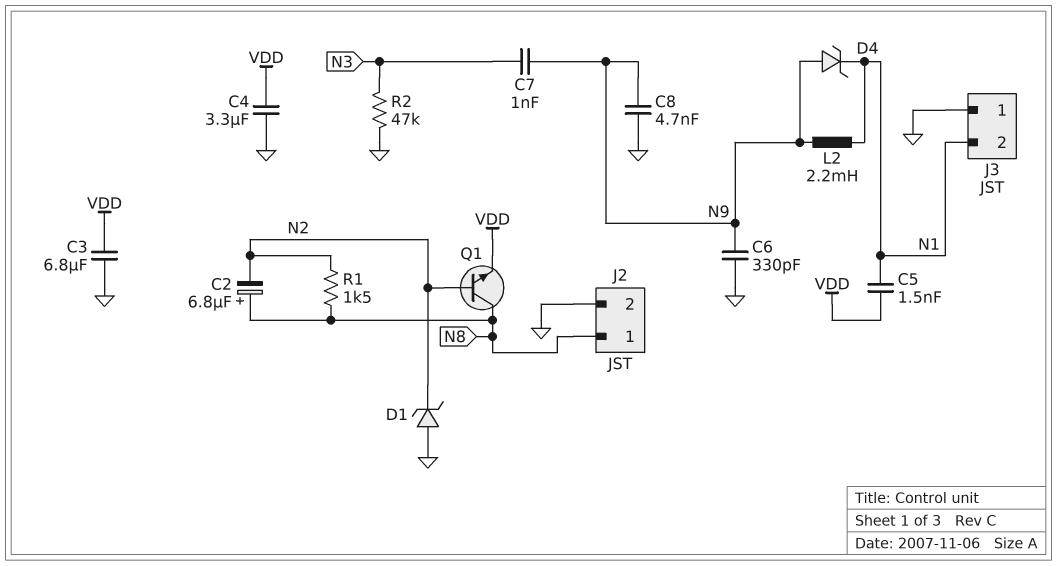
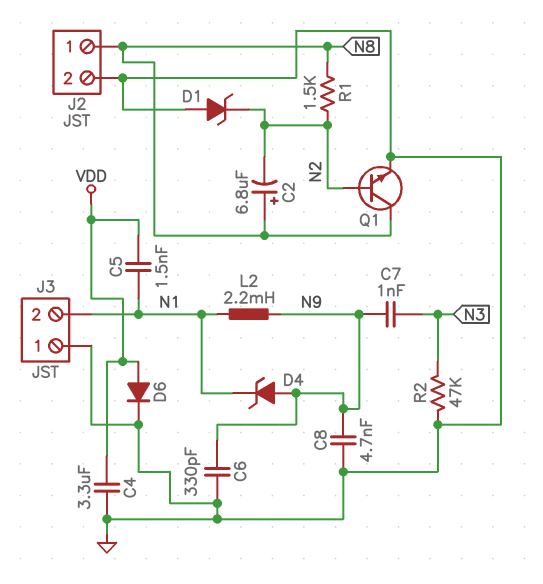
C3: 6.8uF (GND, VDD) -> none
D6: none -> diode (A VDD, K GND)
Q1: NPN (B N2, C N8, E VDD) -> NPN (B N2, C N8, E GND)

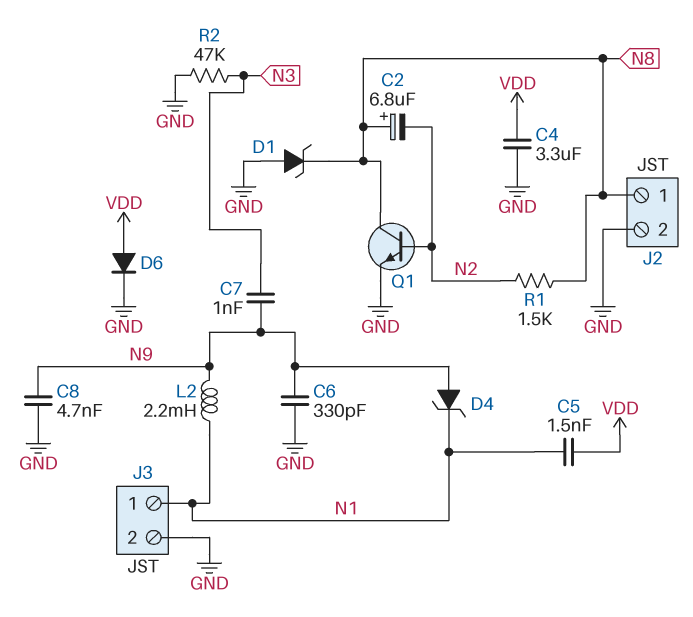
D1: zener (A GND, K N2) -> zener (A GND, K N8)
J3 pin 1: GND -> N1
J3 pin 2: N1 -> GND

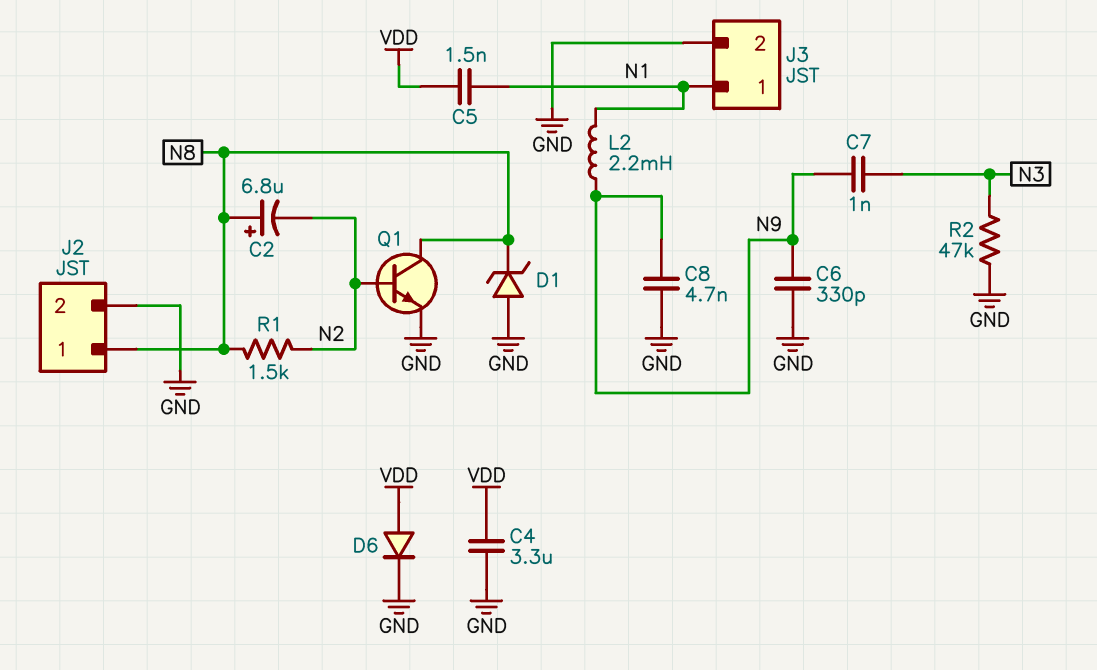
D4: zener (A N9, K N1) -> none

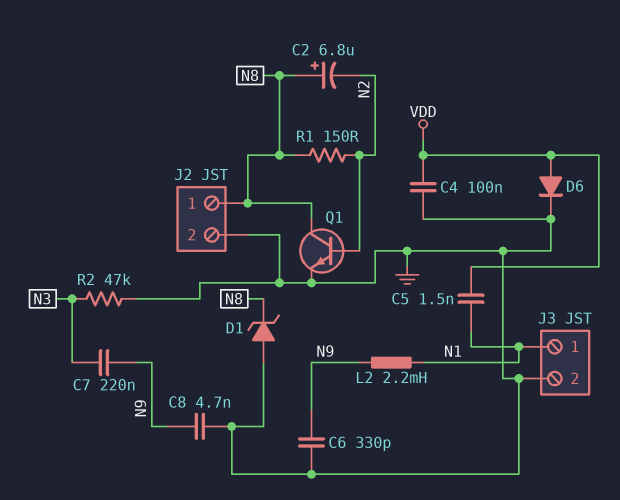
C4: 3.3uF (GND, VDD) -> 100nF (GND, VDD)
C7: 1nF (N3, N9) -> 220nF (N3, N9)
R1: 1.5k (N2, N8) -> 150 (N2, N8)

